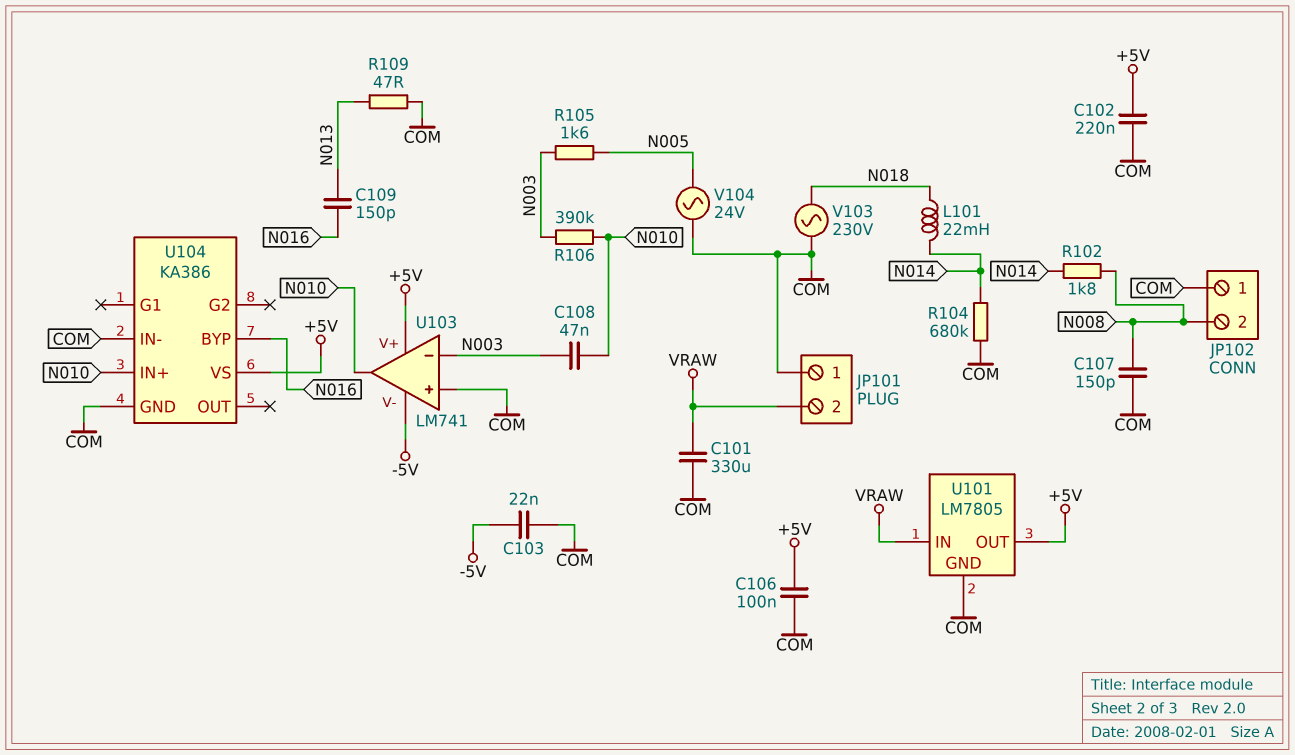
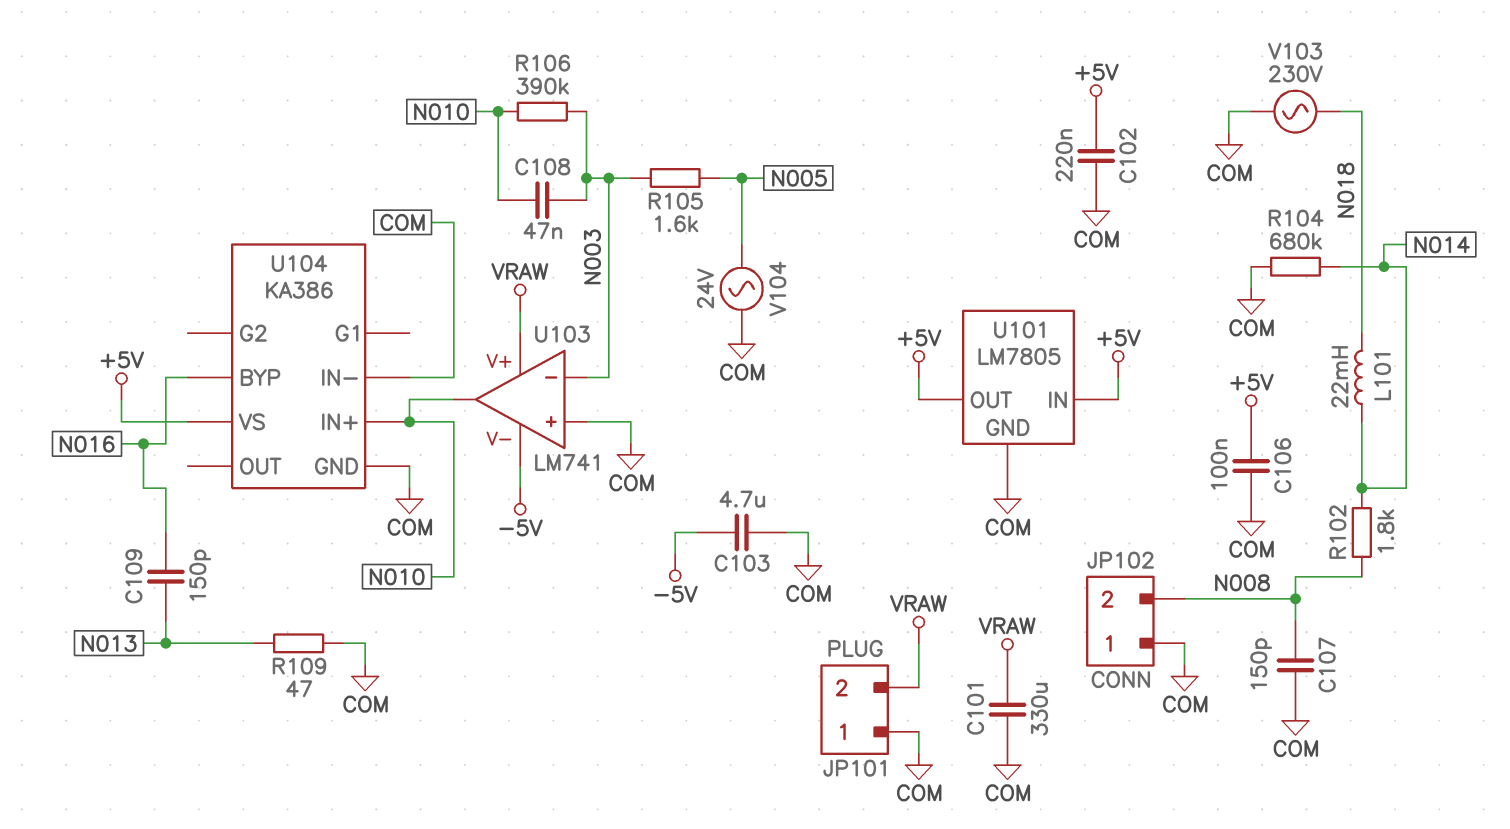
C103: 22nF (-5V, COM) -> 4.7uF (-5V, COM)
U101 pin IN: VRAW -> +5V
U103 pin V+: +5V -> VRAW

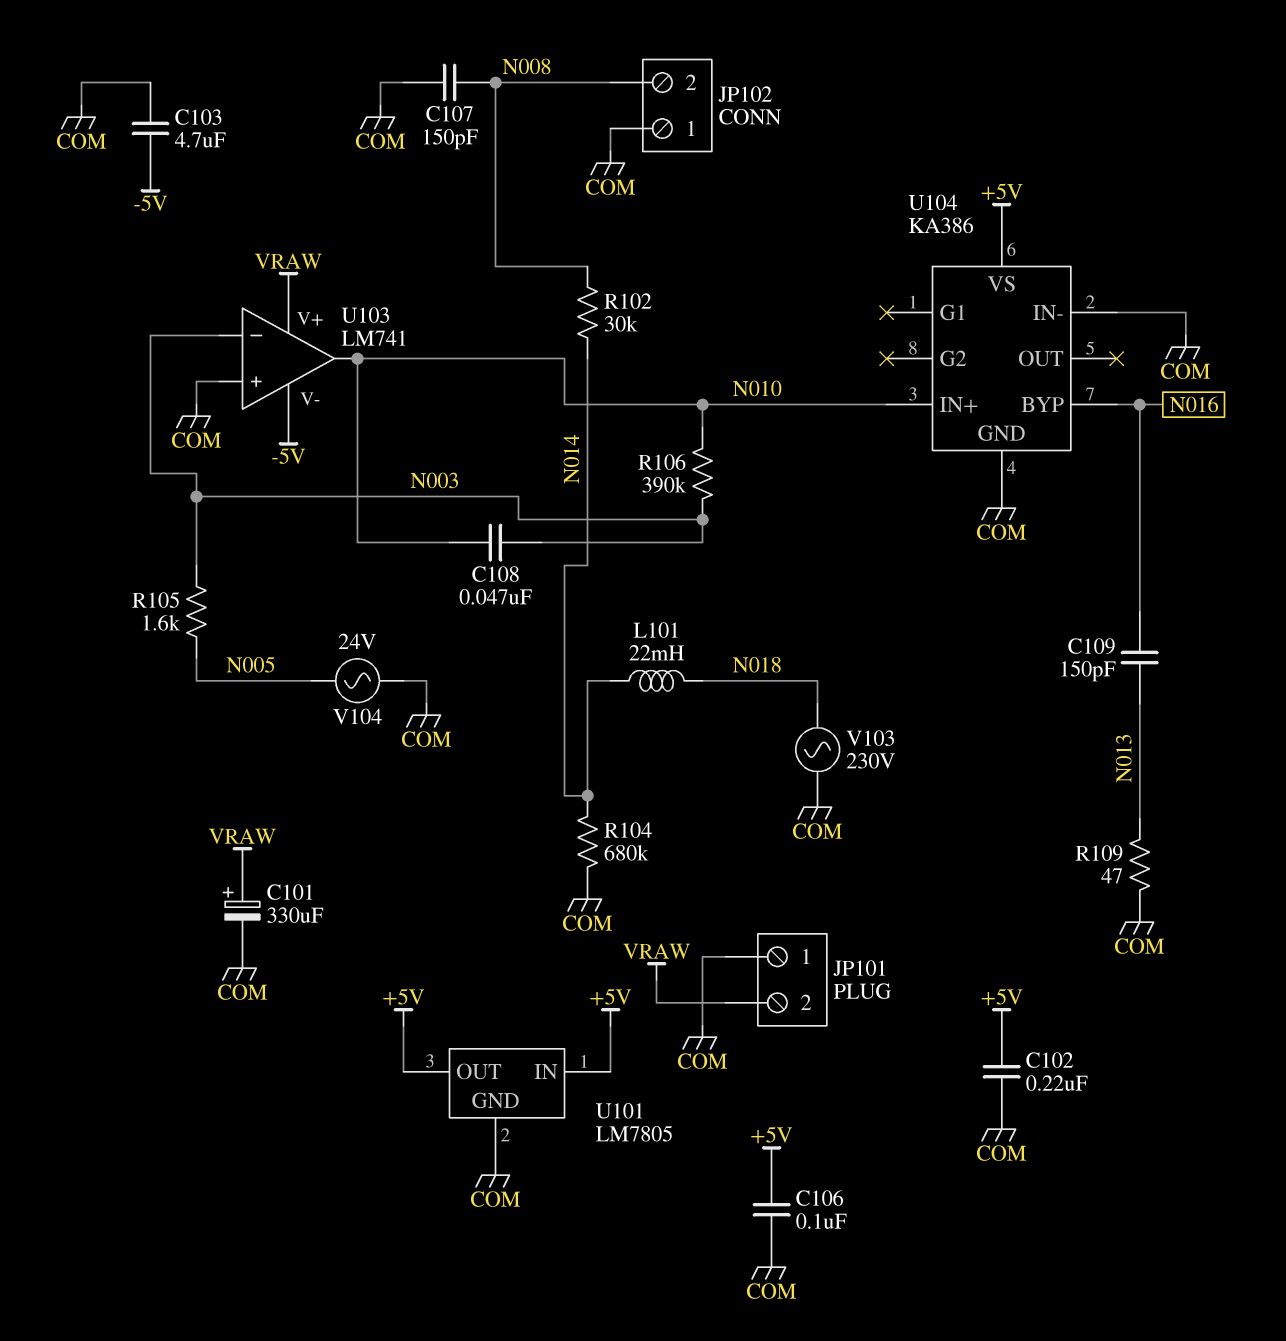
C101: 330uF (COM, VRAW) -> 330uF (plus VRAW, minus COM)
R102: 1.8k (N008, N014) -> 30k (N008, N014)

